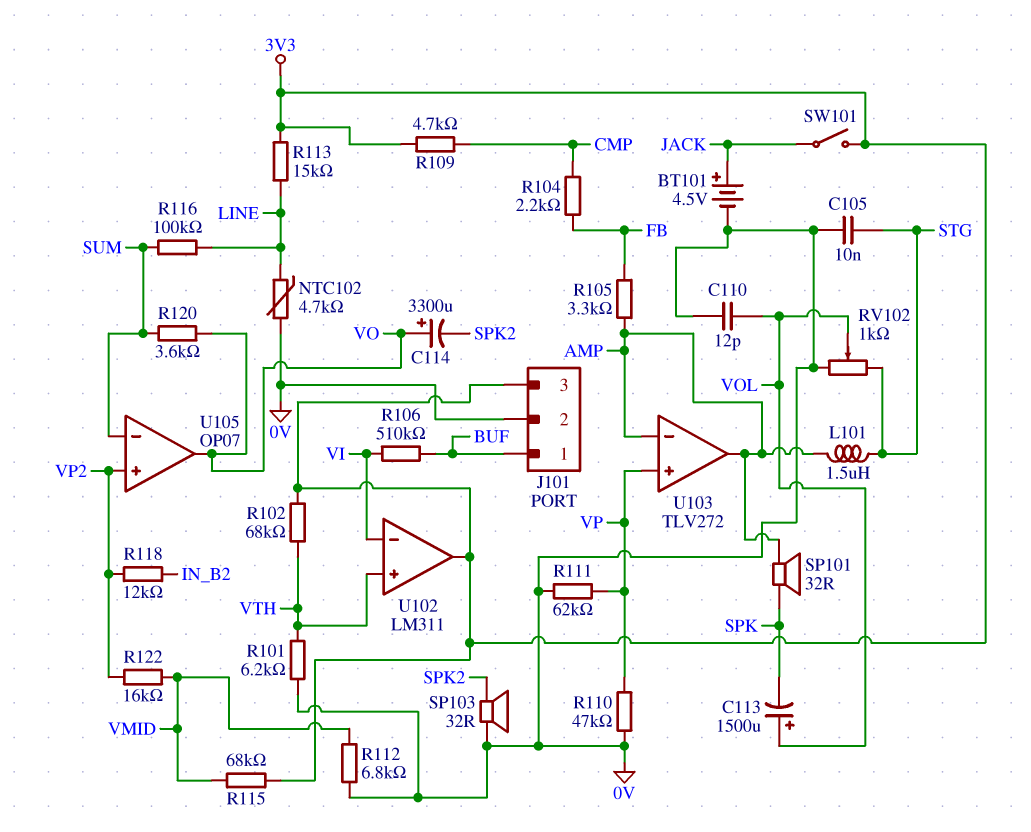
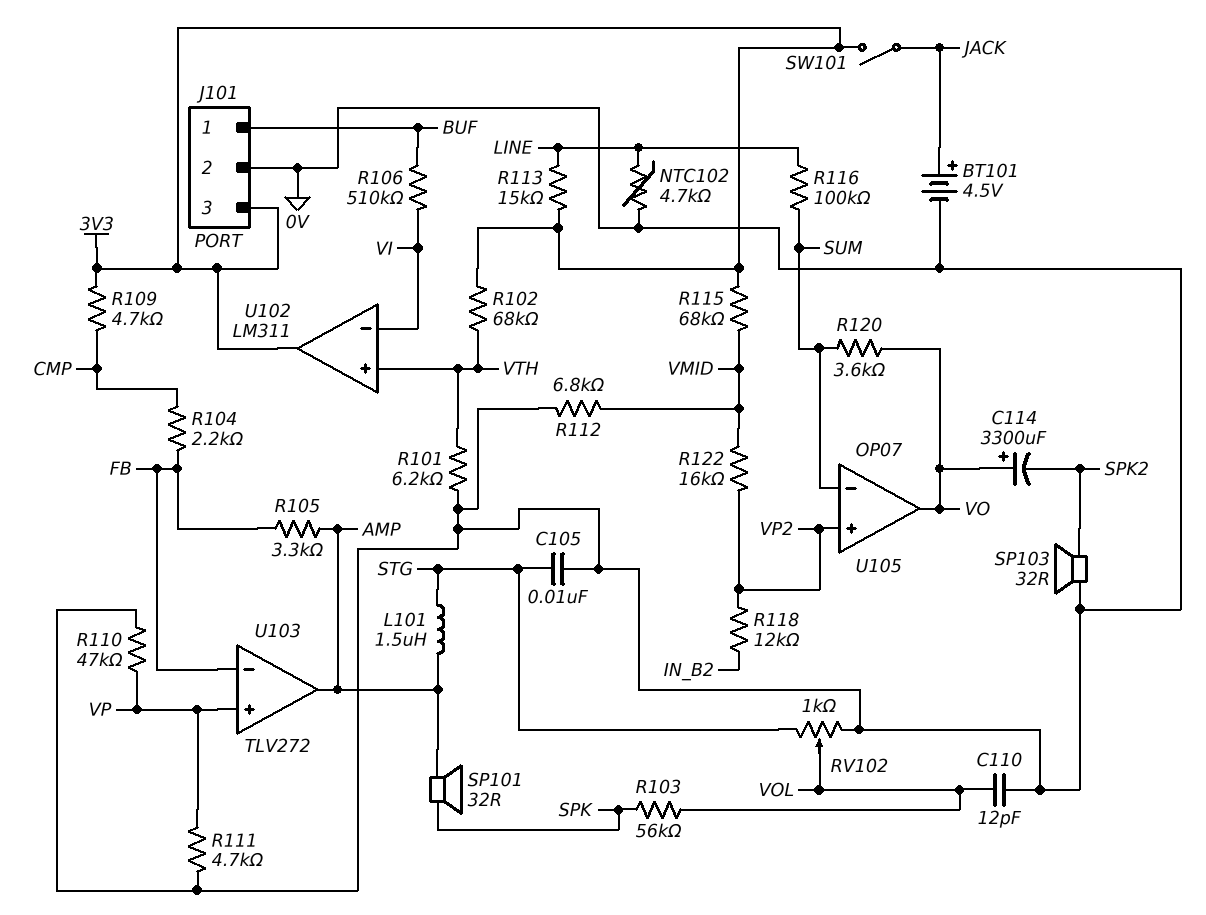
C113: 1500uF (plus VOL, minus SPK) -> none
R103: none -> 56k (SPK, VOL)
R111: 62k (0V, VP) -> 4.7k (0V, VP)
U103 pin in-: AMP -> FB

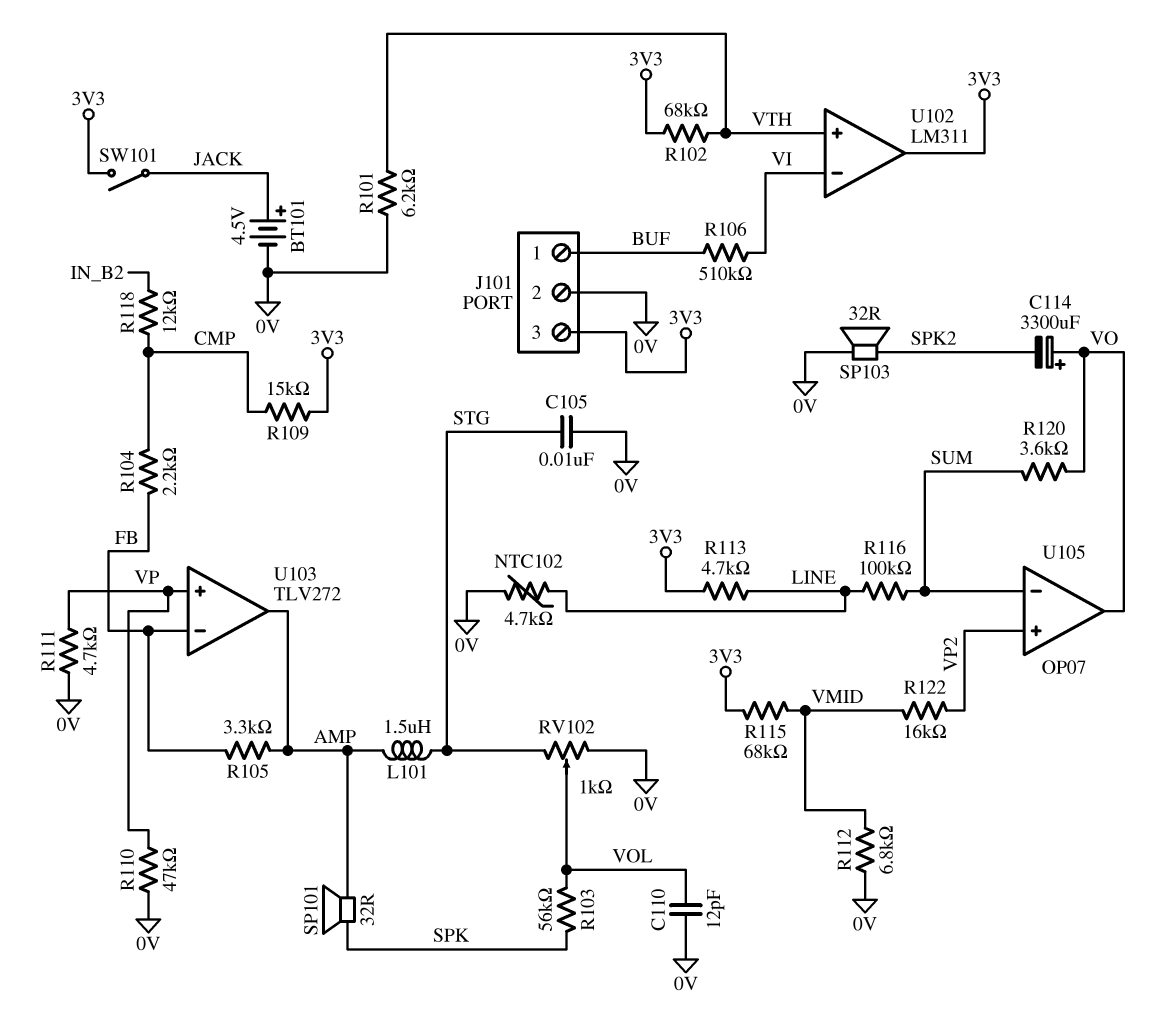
R109: 4.7k (3V3, CMP) -> 15k (3V3, CMP)
R113: 15k (3V3, LINE) -> 4.7k (3V3, LINE)
R118: 12k (IN_B2, VP2) -> 12k (CMP, IN_B2)

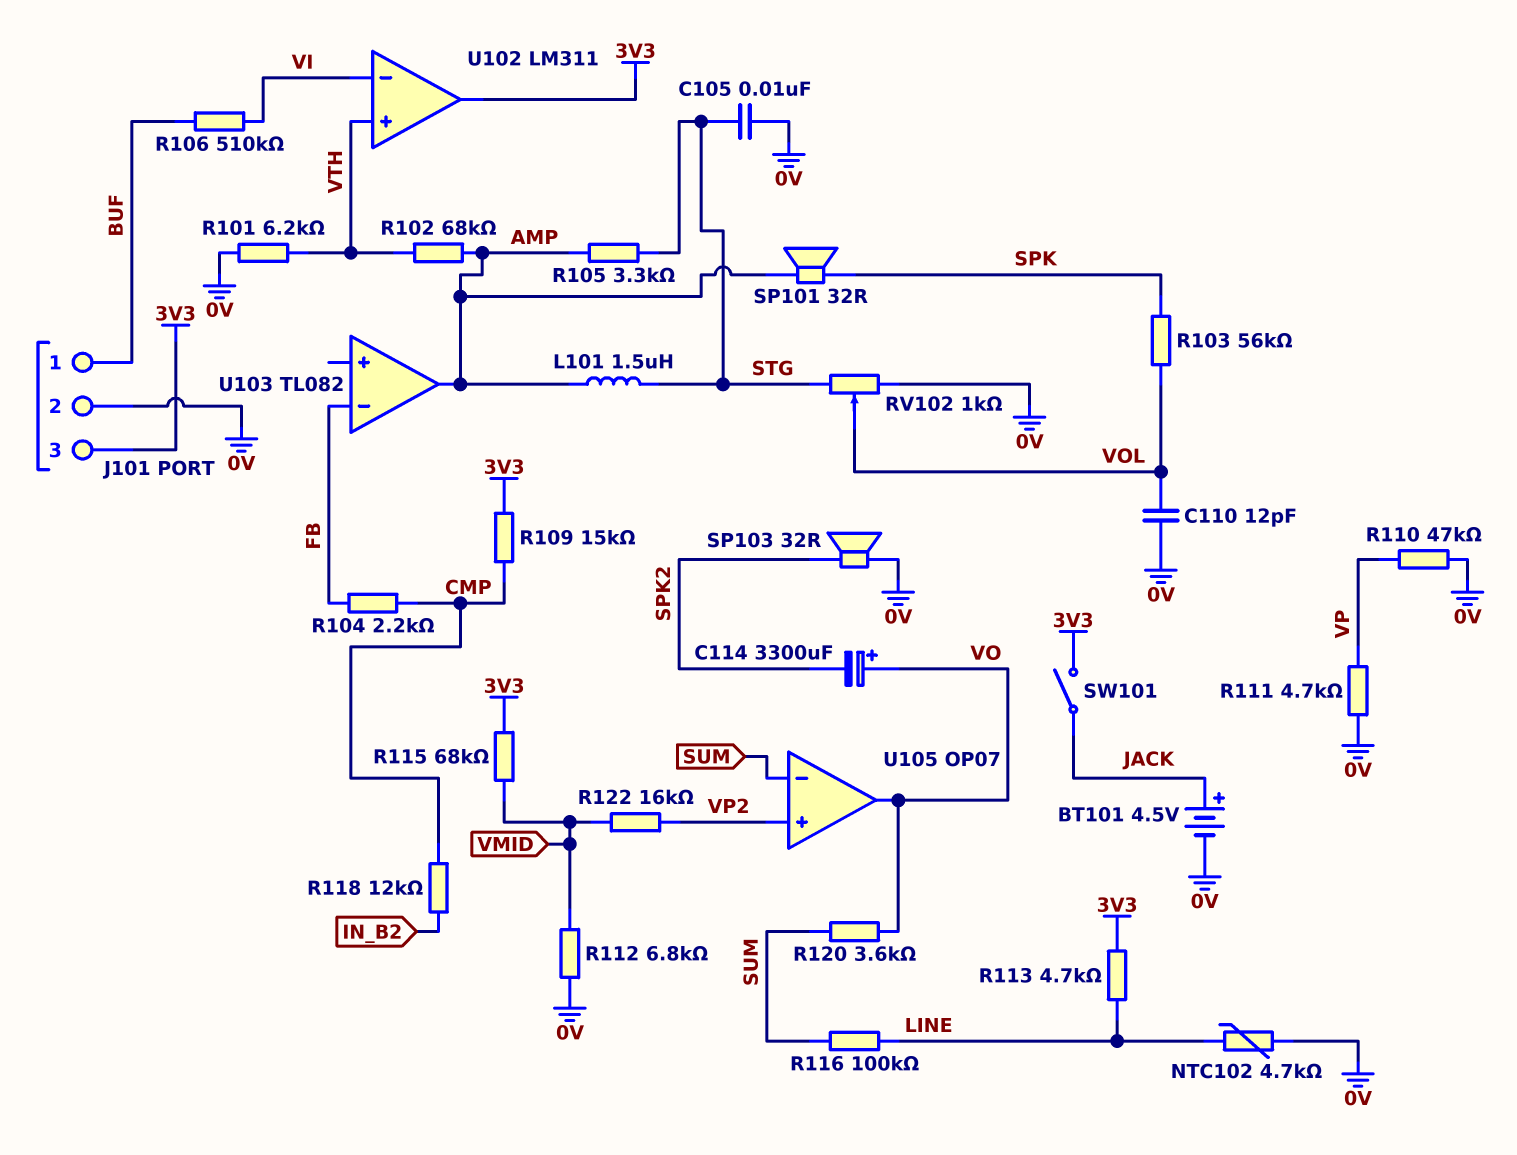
R102: 68k (3V3, VTH) -> 68k (AMP, VTH)
R105: 3.3k (AMP, FB) -> 3.3k (AMP, STG)
U103: TLV272 -> TL082
U103 pin in+: VP -> none

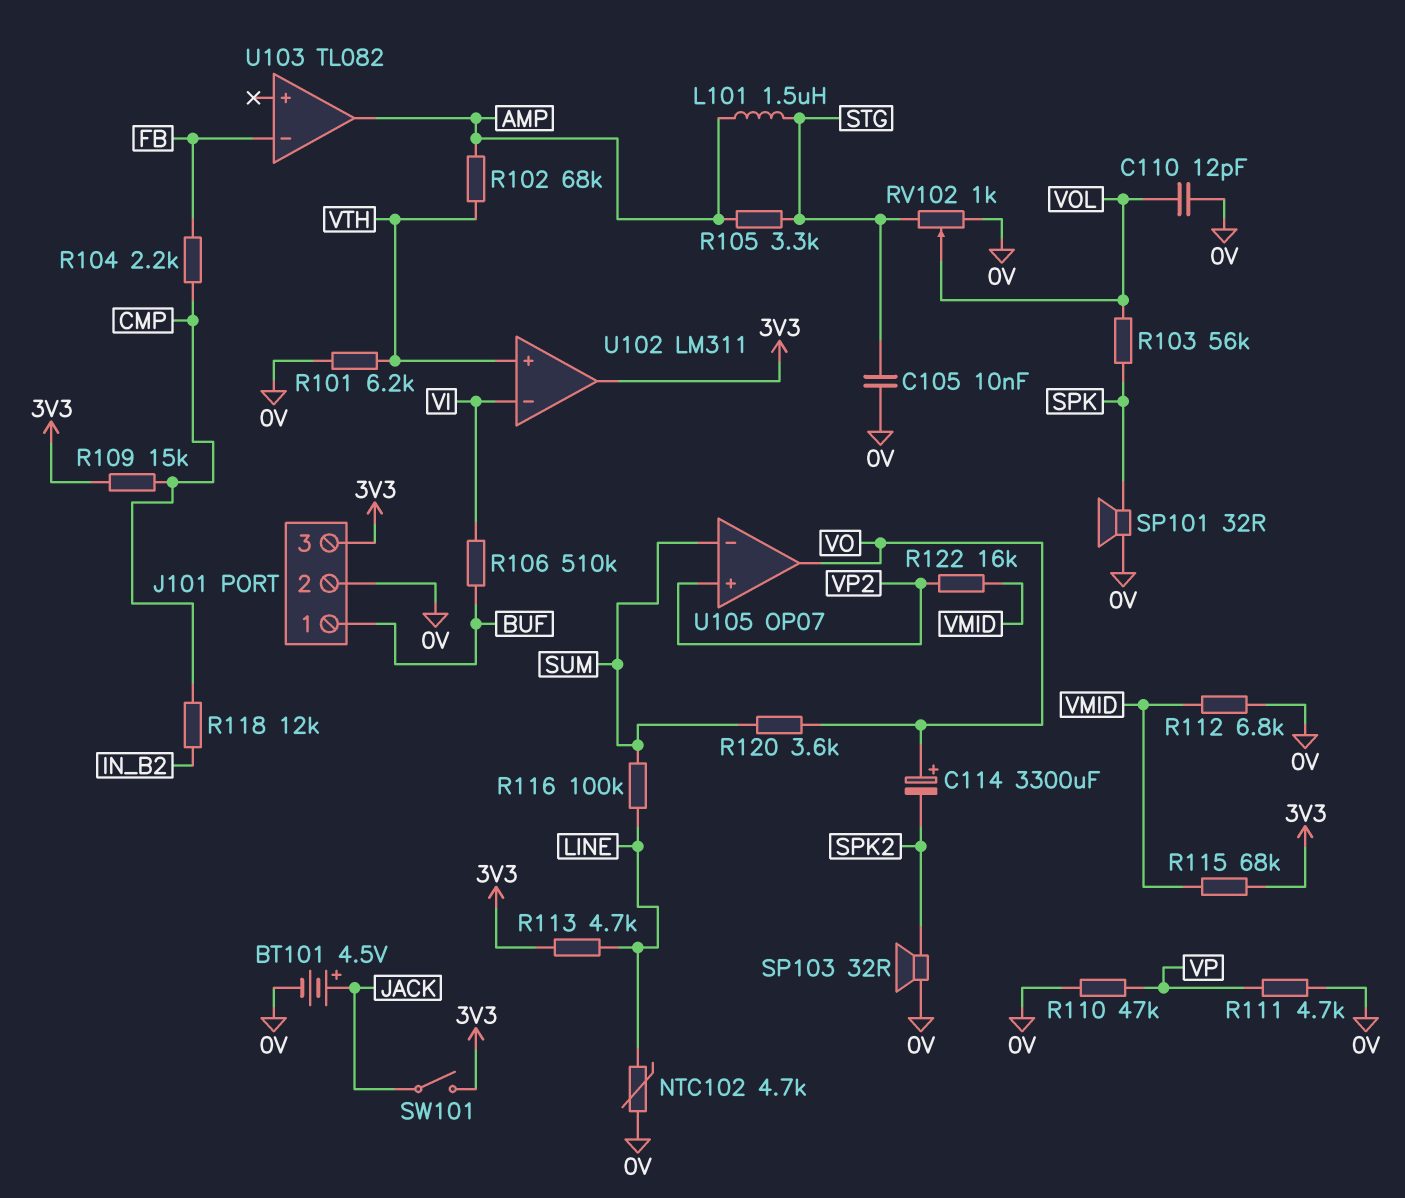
SP101: speaker 32R (AMP, SPK) -> speaker 32R (0V, SPK)

